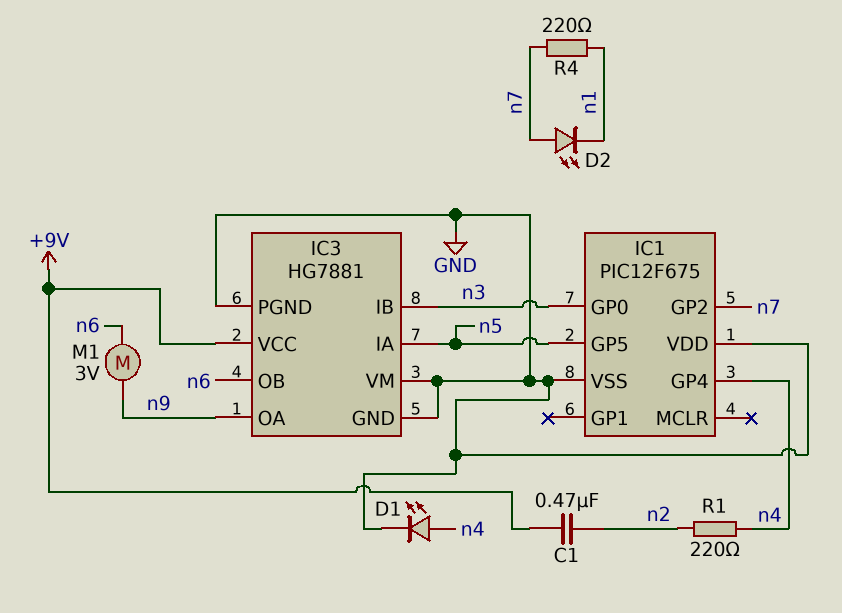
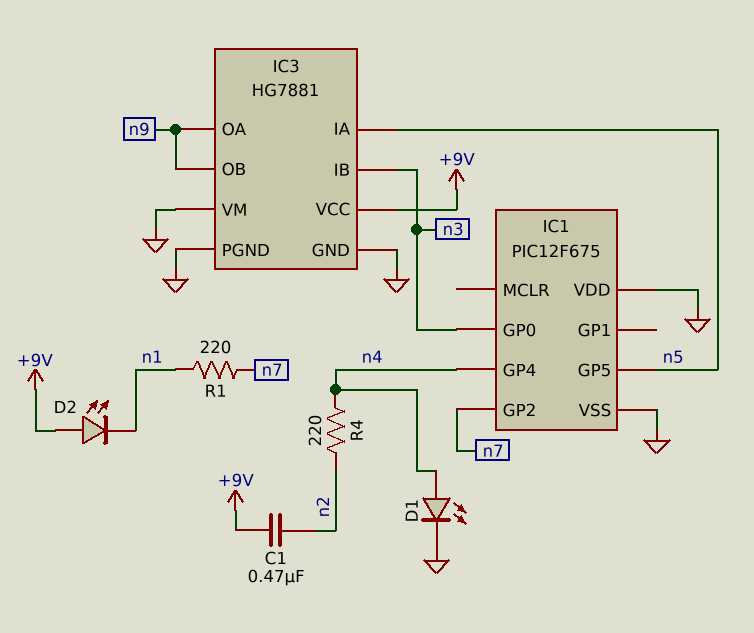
D2: LED (A n7, K n1) -> LED (A +9V, K n1)
IC3 pin OB: n6 -> n9
M1: motor 3V (n6, n9) -> none
R1: 220 (n2, n4) -> 220 (n1, n7)
R4: 220 (n1, n7) -> 220 (n2, n4)

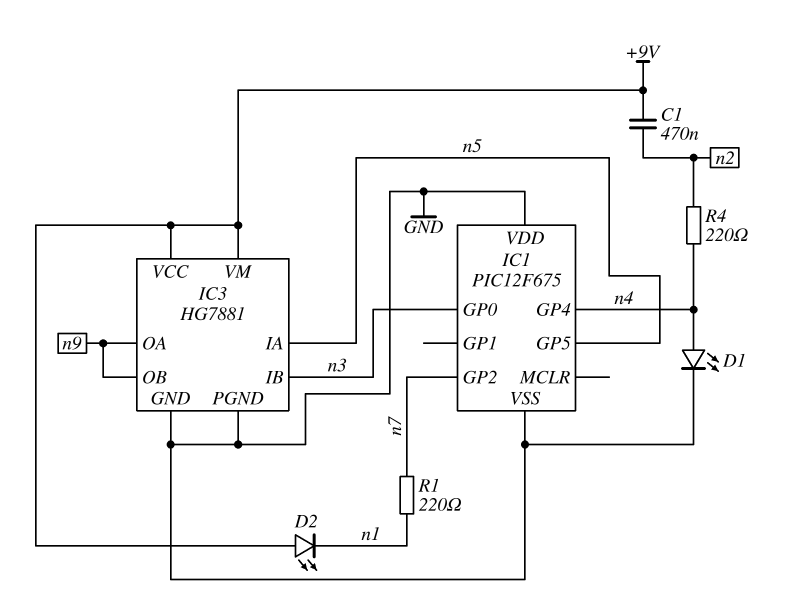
IC3 pin VM: GND -> +9V

